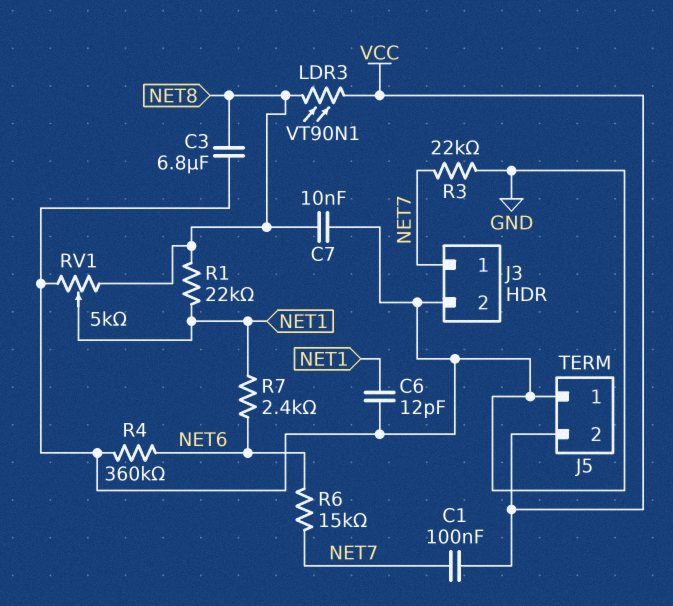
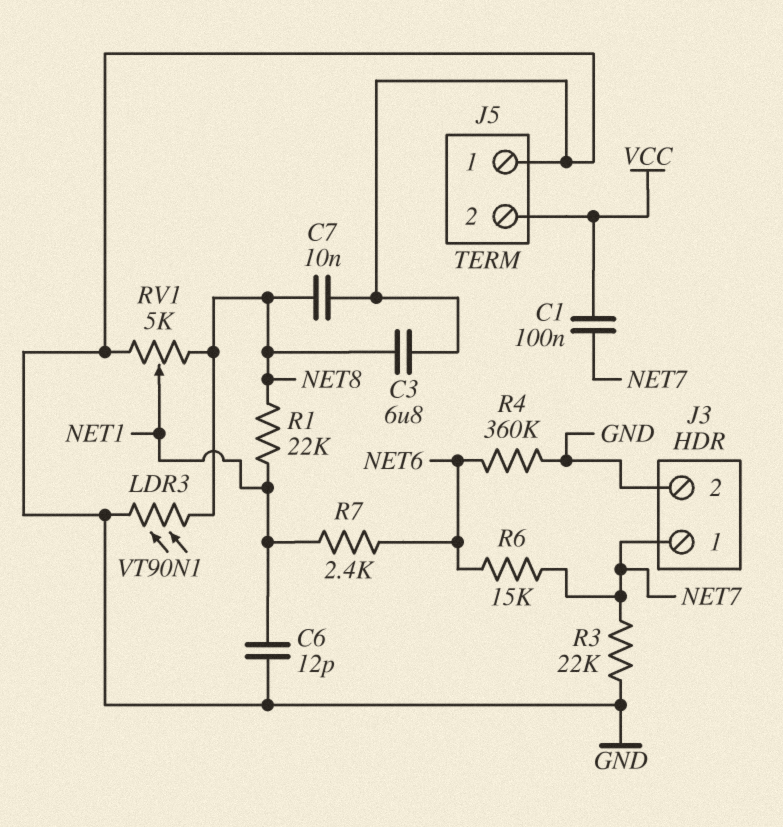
LDR3: VT90N1 (NET8, VCC) -> VT90N1 (GND, NET8)

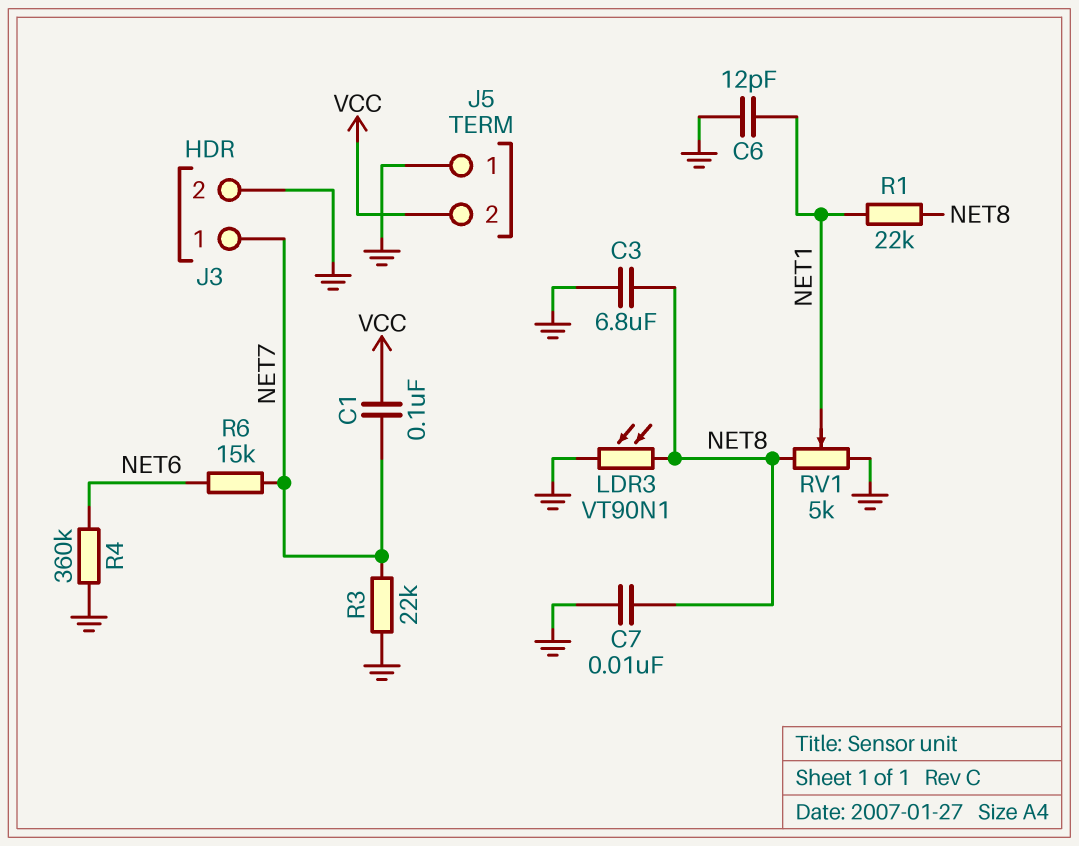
R7: 2.4k (NET1, NET6) -> none

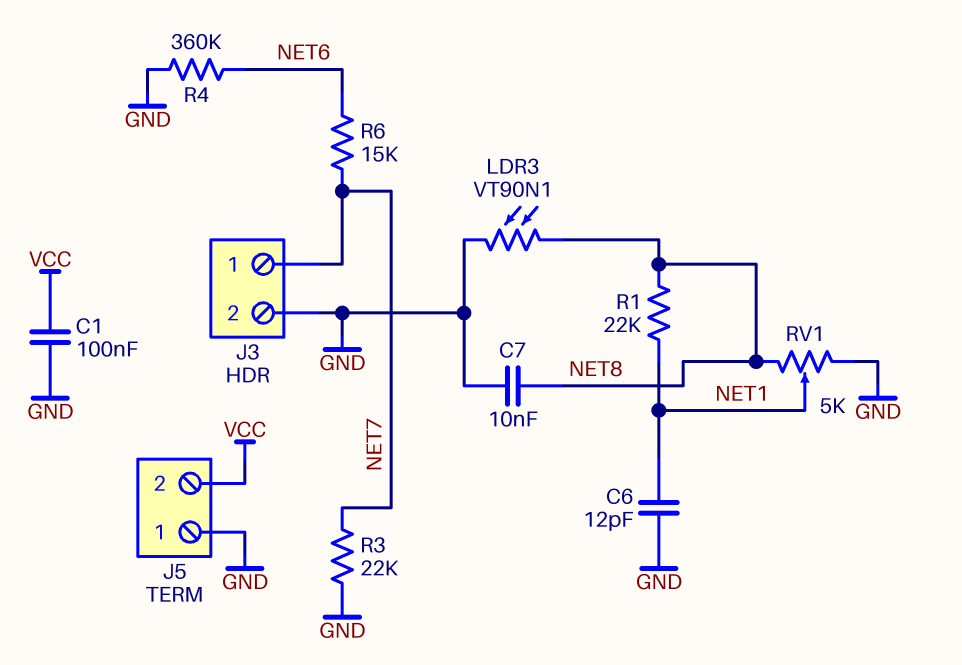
C1: 100nF (NET7, VCC) -> 100nF (GND, VCC)
C3: 6.8uF (GND, NET8) -> none

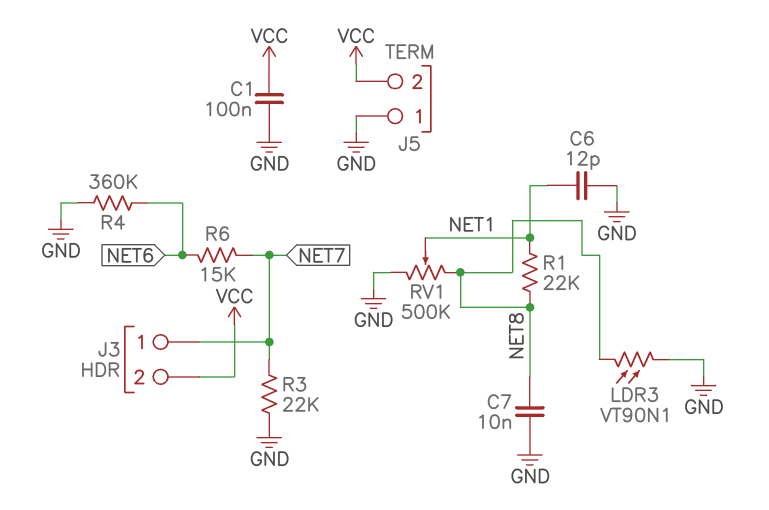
J3 pin 2: GND -> VCC
RV1: 5k (GND, NET8, wiper NET1) -> 500k (GND, NET8, wiper NET1)

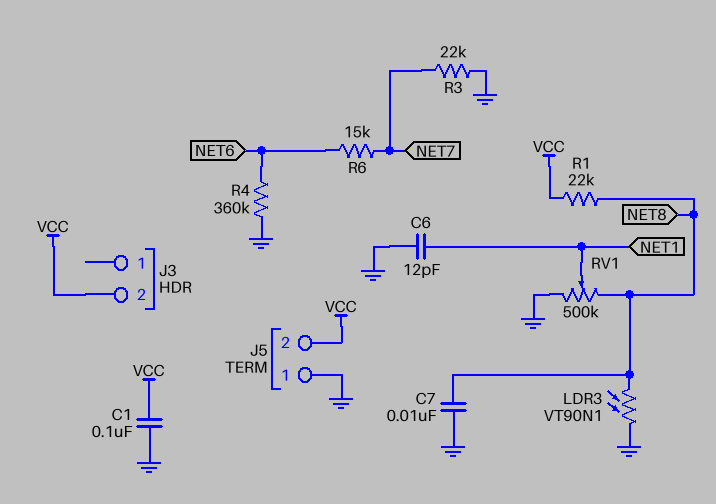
J3 pin 1: NET7 -> none
R1: 22k (NET1, NET8) -> 22k (NET8, VCC)

